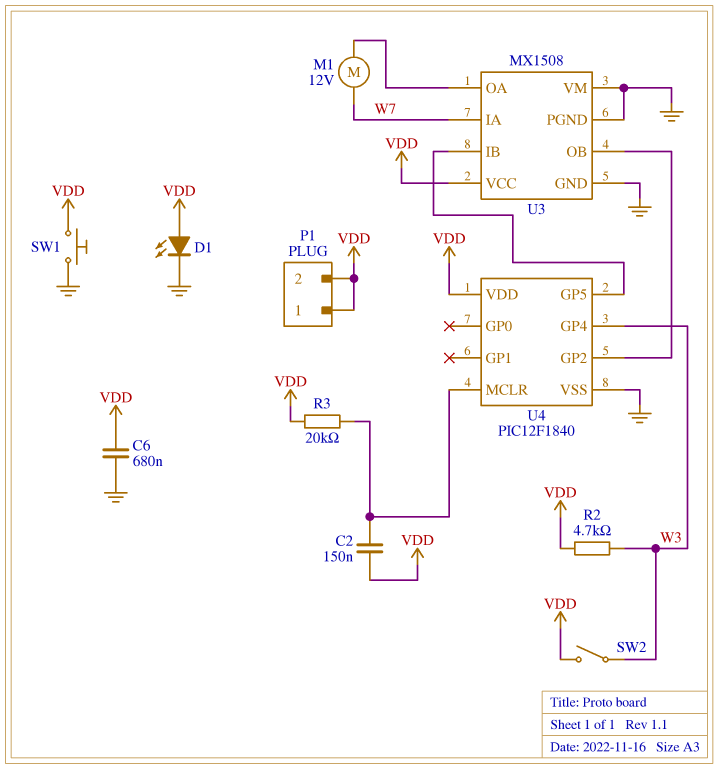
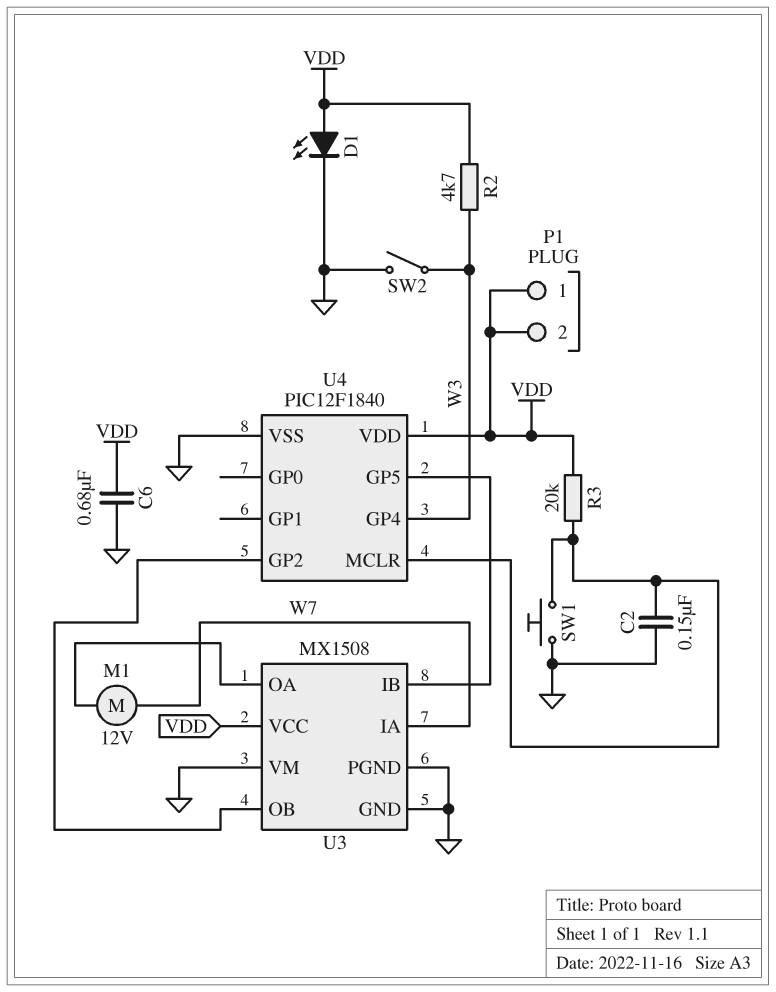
C2: 150nF (U4/MCLR, VDD) -> 150nF (GND, U4/MCLR)
SW1: button (GND, VDD) -> button (GND, U4/MCLR)
SW2: switch (VDD, W3) -> switch (GND, W3)

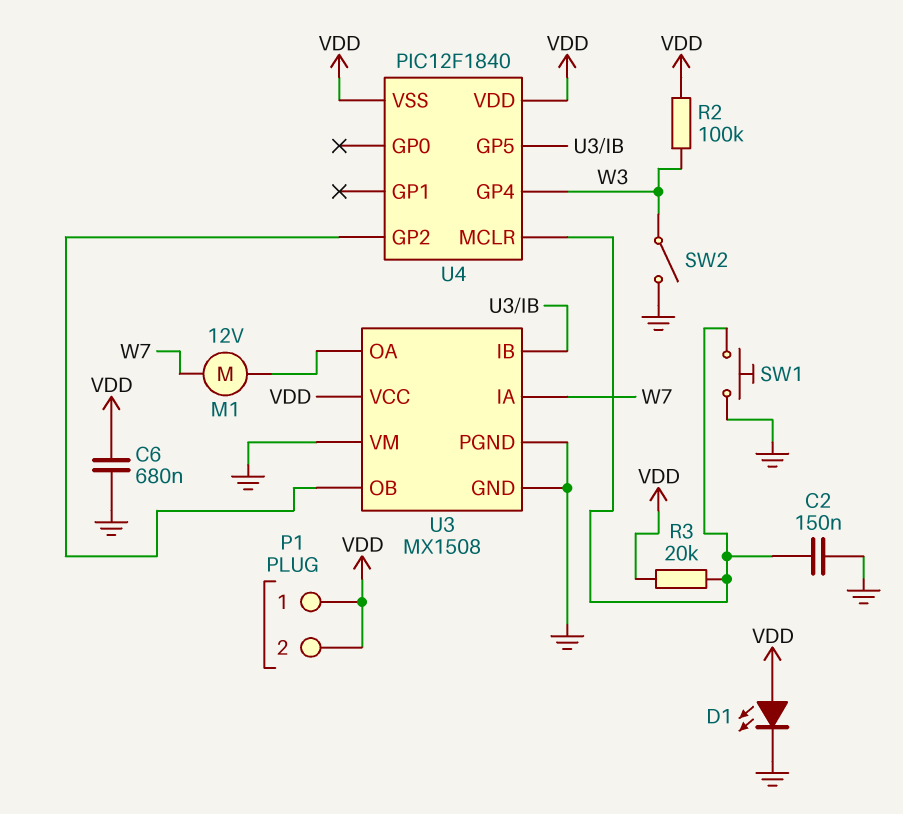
R2: 4.7k (VDD, W3) -> 100k (VDD, W3)
U4 pin VSS: GND -> VDD

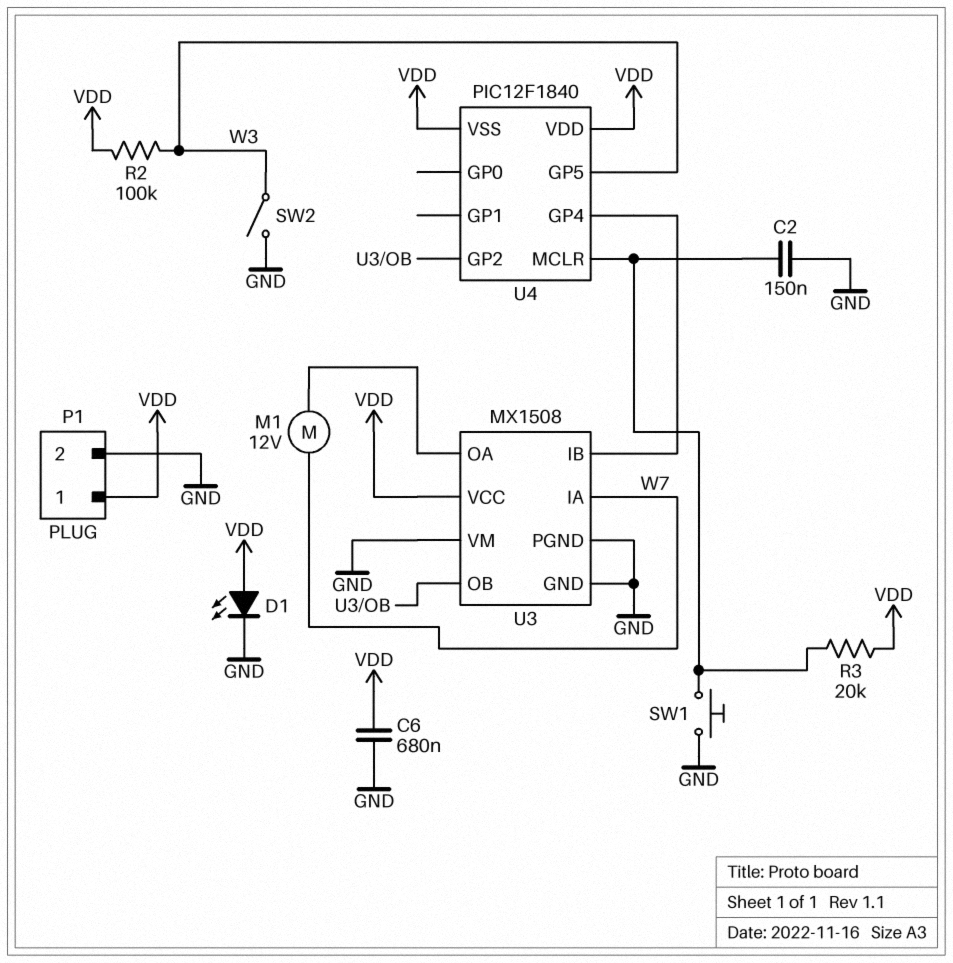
P1 pin 2: VDD -> GND
U4 pin GP4: W3 -> U3/IB
U4 pin GP5: U3/IB -> W3

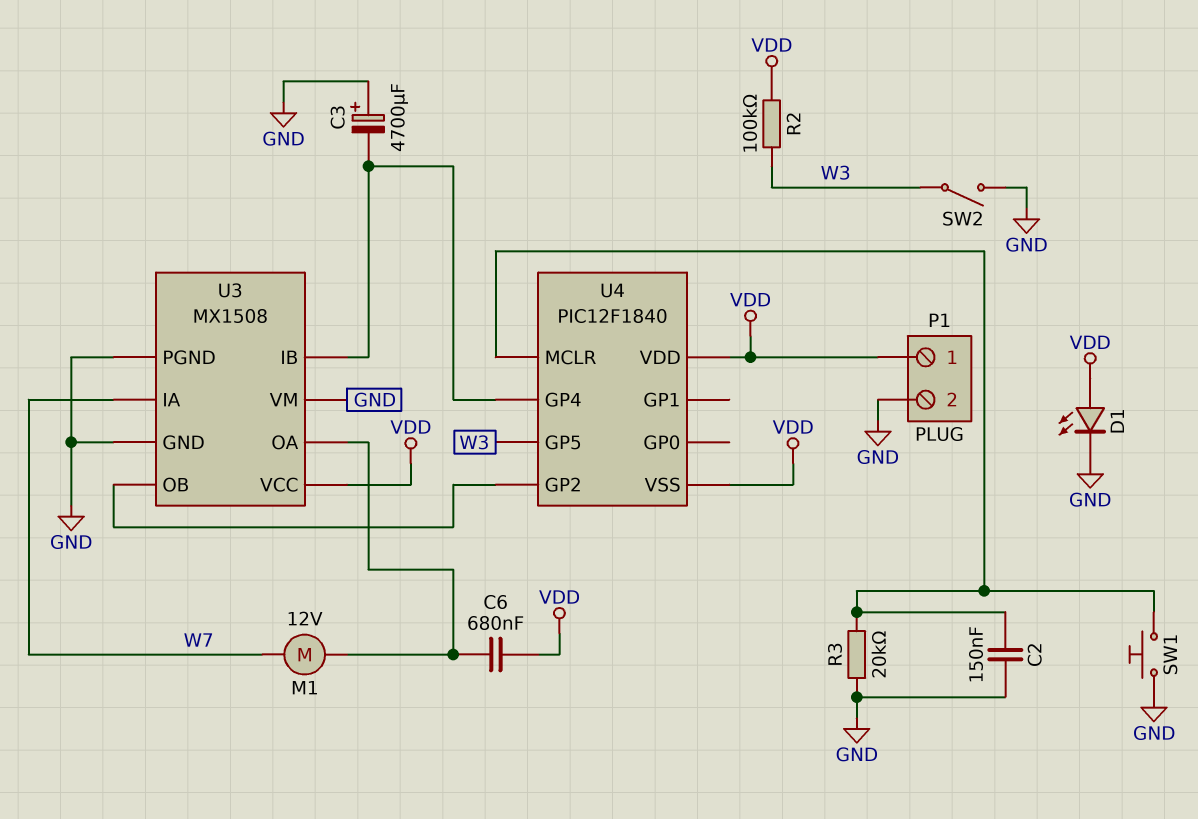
C3: none -> 4700uF (plus GND, minus U3/IB)
C6: 680nF (GND, VDD) -> 680nF (U3/OA, VDD)
R3: 20k (U4/MCLR, VDD) -> 20k (GND, U4/MCLR)

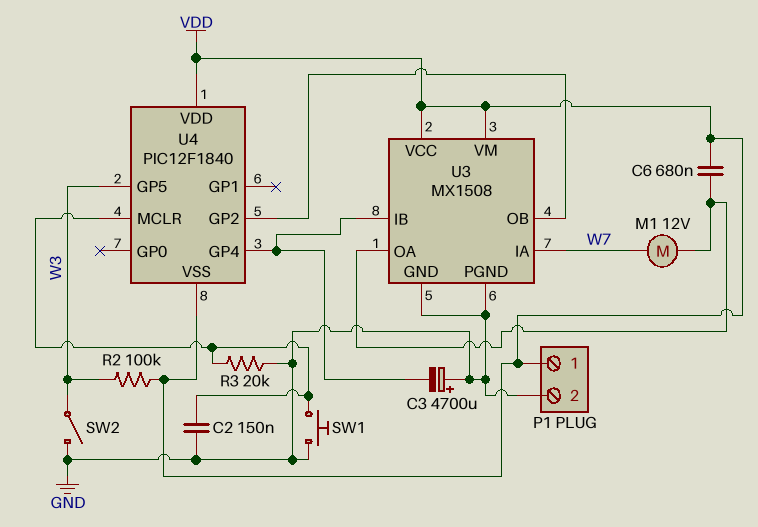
D1: LED (A VDD, K GND) -> none
U3 pin VM: GND -> VDD

